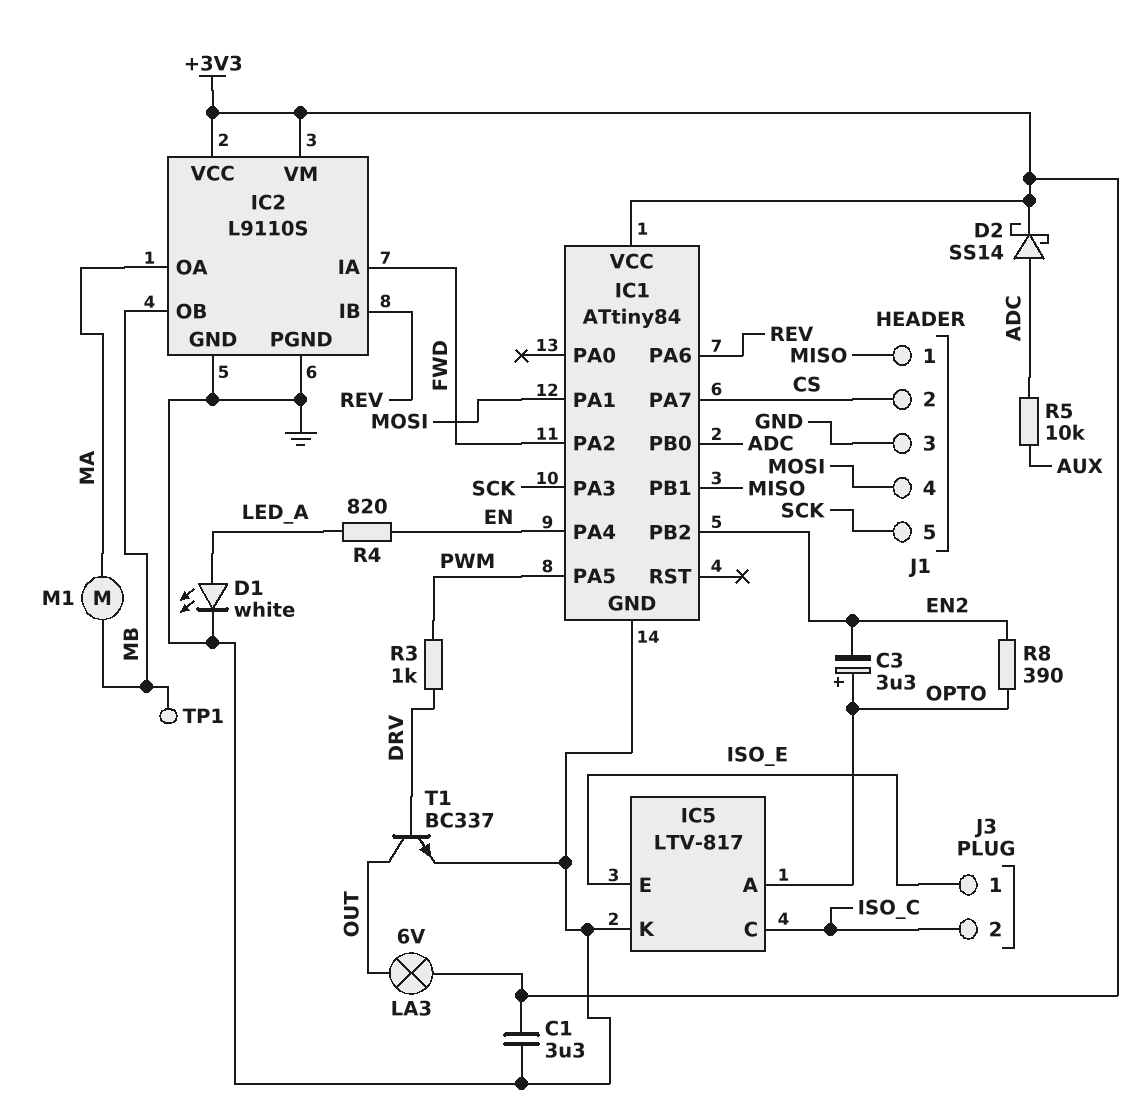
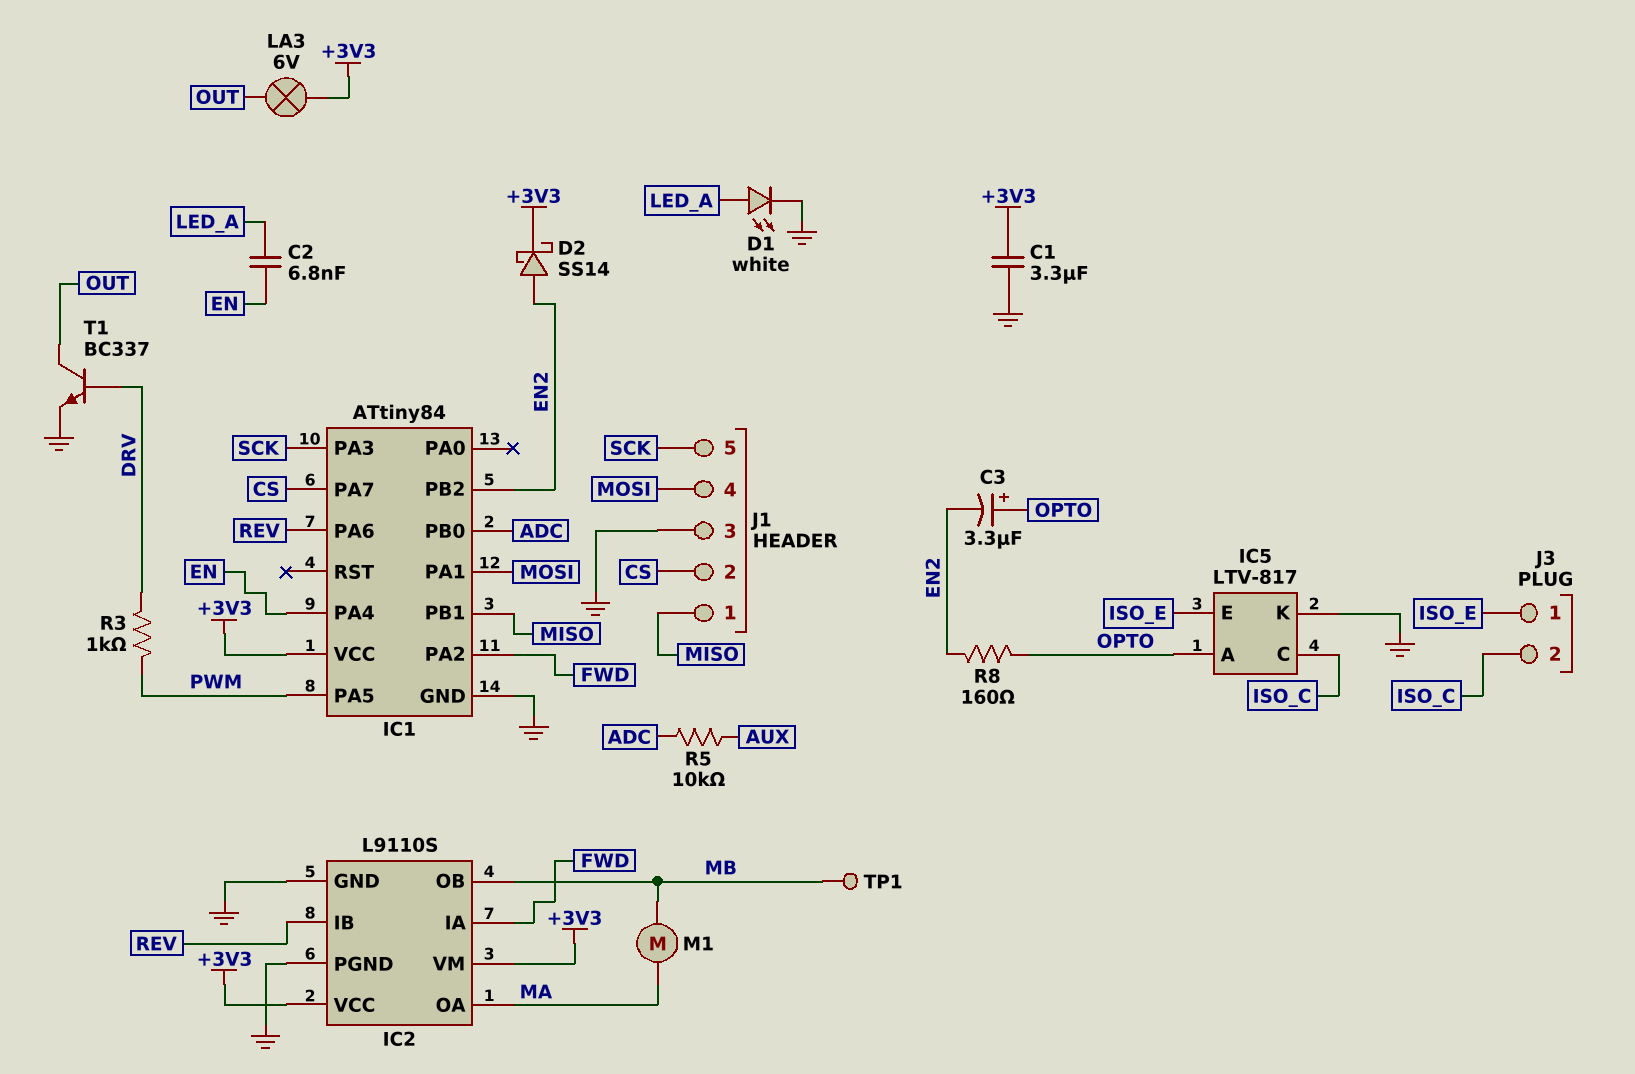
C2: none -> 6.8nF (EN, LED_A)
D2: schottky SS14 (A ADC, K +3V3) -> schottky SS14 (A EN2, K +3V3)
R4: 820 (EN, LED_A) -> none
R8: 390 (EN2, OPTO) -> 160 (EN2, OPTO)

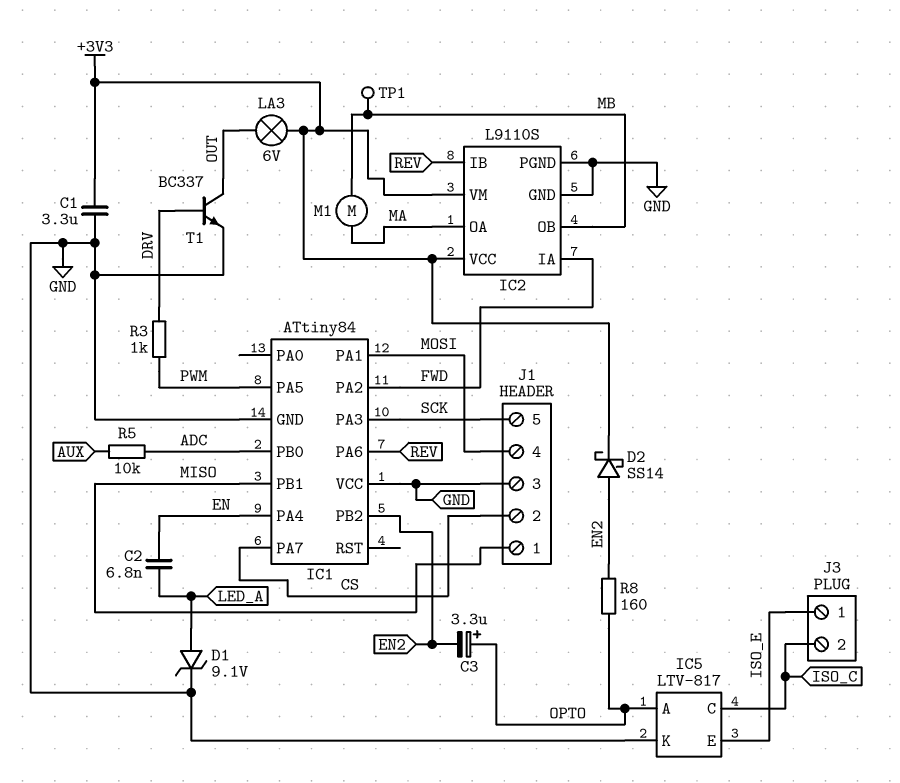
D1: LED white (A LED_A, K GND) -> zener 9.1V (A LED_A, K GND)
IC1 pin VCC: +3V3 -> GND

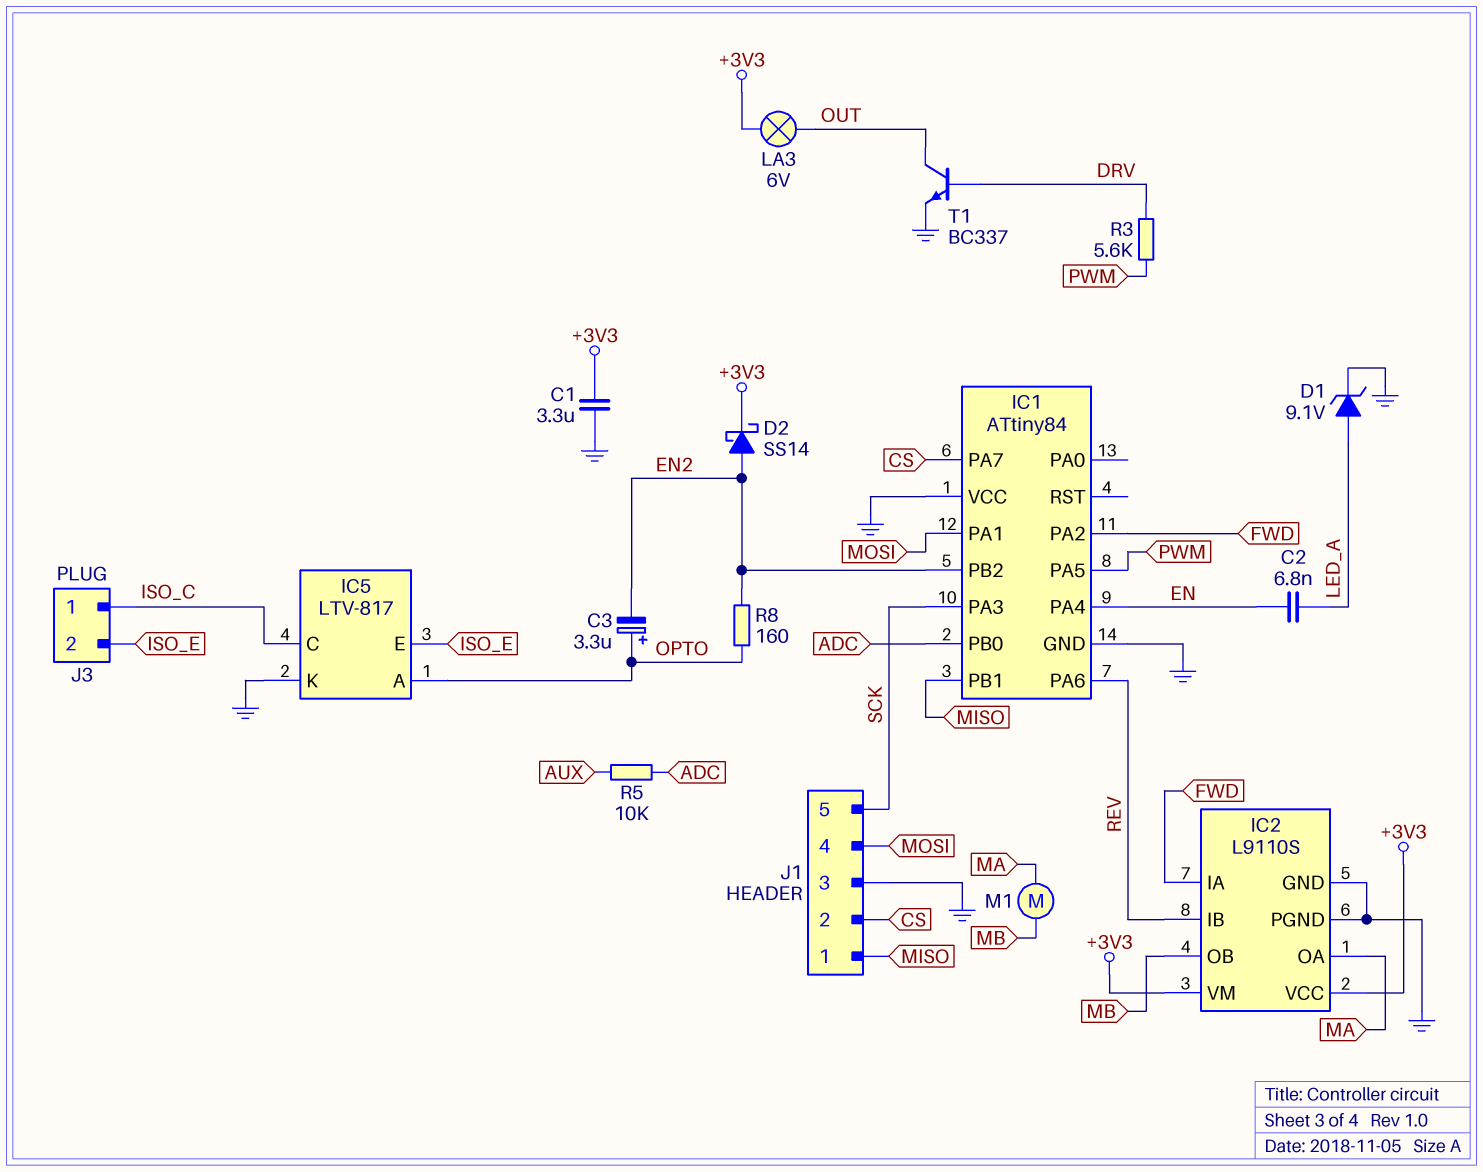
J3 pin 1: ISO_E -> ISO_C
J3 pin 2: ISO_C -> ISO_E
R3: 1k (DRV, PWM) -> 5.6k (DRV, PWM)
TP1: test point (MB) -> none

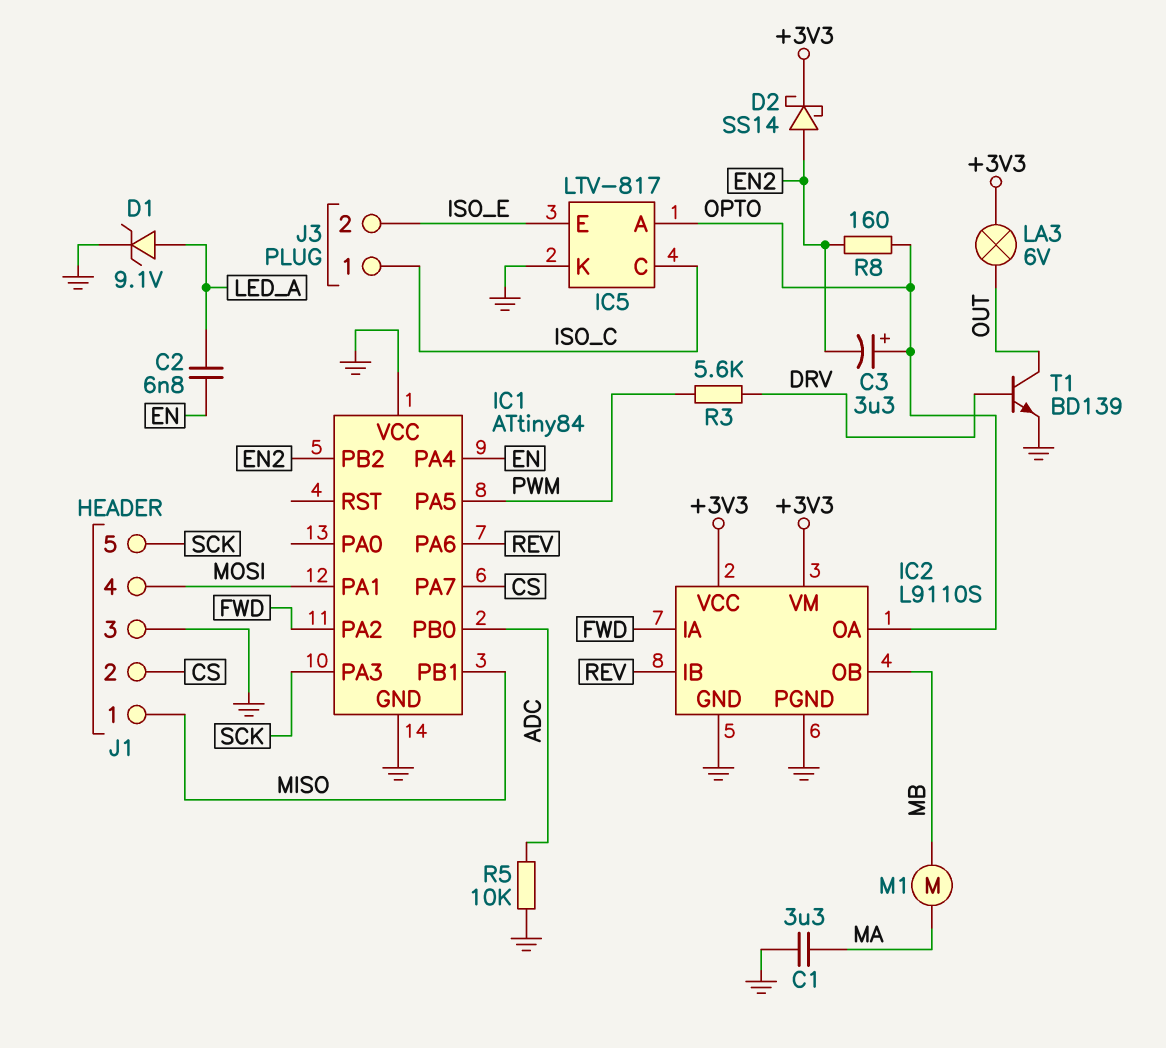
C1: 3.3uF (+3V3, GND) -> 3.3uF (GND, MA)
IC2 pin OA: MA -> OPTO
R5: 10k (ADC, AUX) -> 10k (ADC, GND)
T1: NPN BC337 (B DRV, C OUT, E GND) -> NPN BD139 (B DRV, C OUT, E GND)

